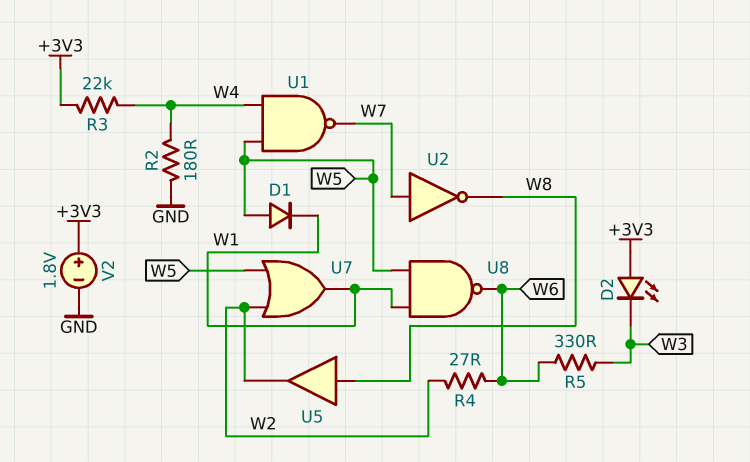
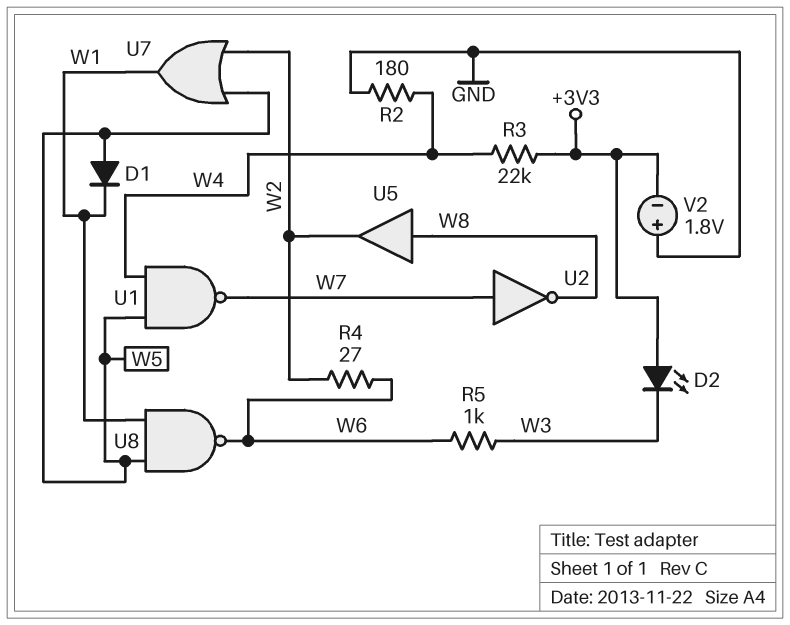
R5: 330 (W3, W6) -> 1k (W3, W6)
V2: 1.8V (plus +3V3, minus GND) -> 1.8V (plus GND, minus +3V3)

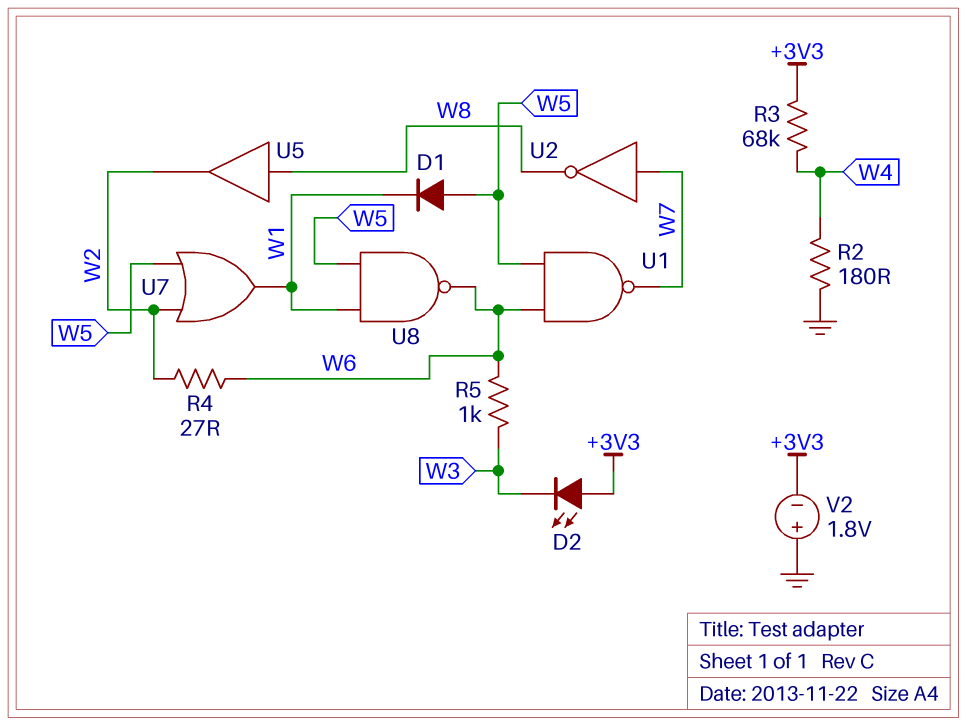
R3: 22k (+3V3, W4) -> 68k (+3V3, W4)
U1: NAND (in W4, in W5, out W7) -> NAND (in W5, in W6, out W7)

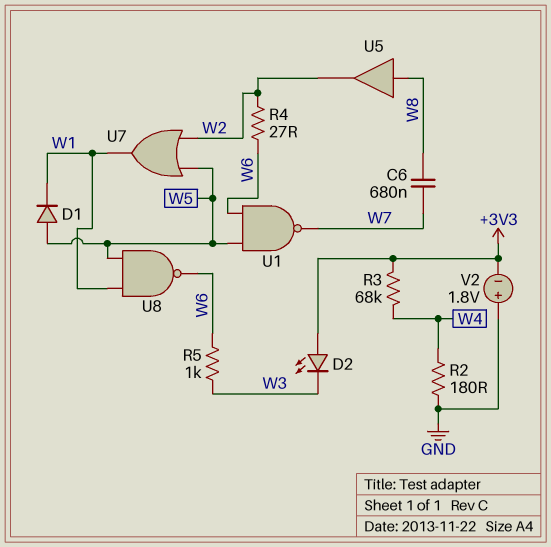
C6: none -> 680nF (W7, W8)
U2: NOT (in W7, out W8) -> none

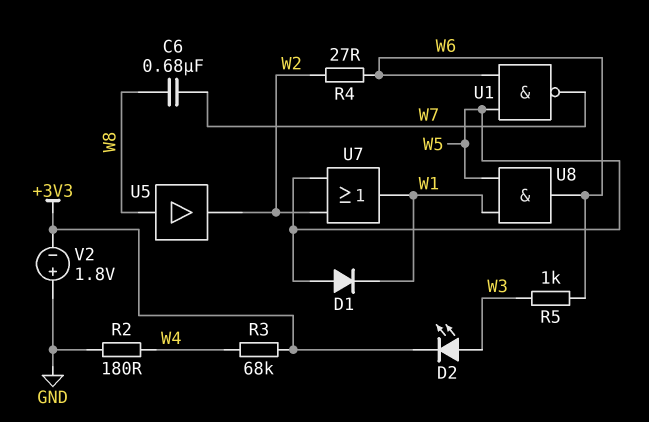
D2: LED (A +3V3, K W3) -> LED (A W3, K +3V3)
U8: NAND (in W1, in W5, out W6) -> AND (in W1, in W5, out W6)

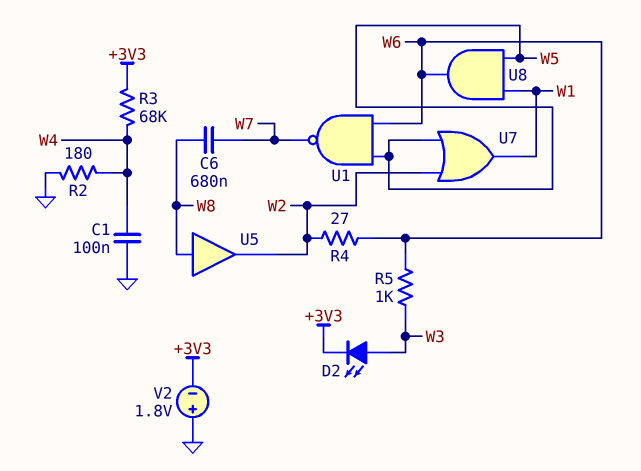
C1: none -> 100nF (GND, W4)
D1: diode (A W5, K W1) -> none

